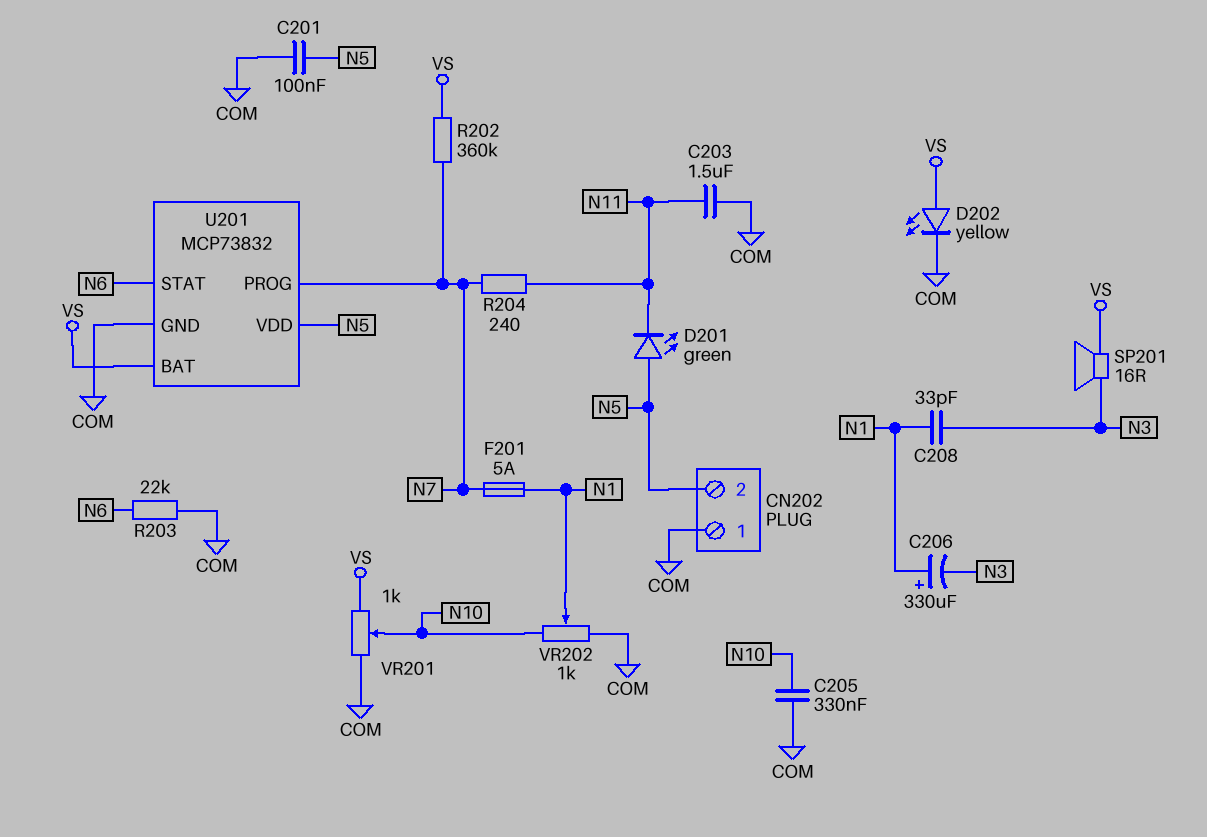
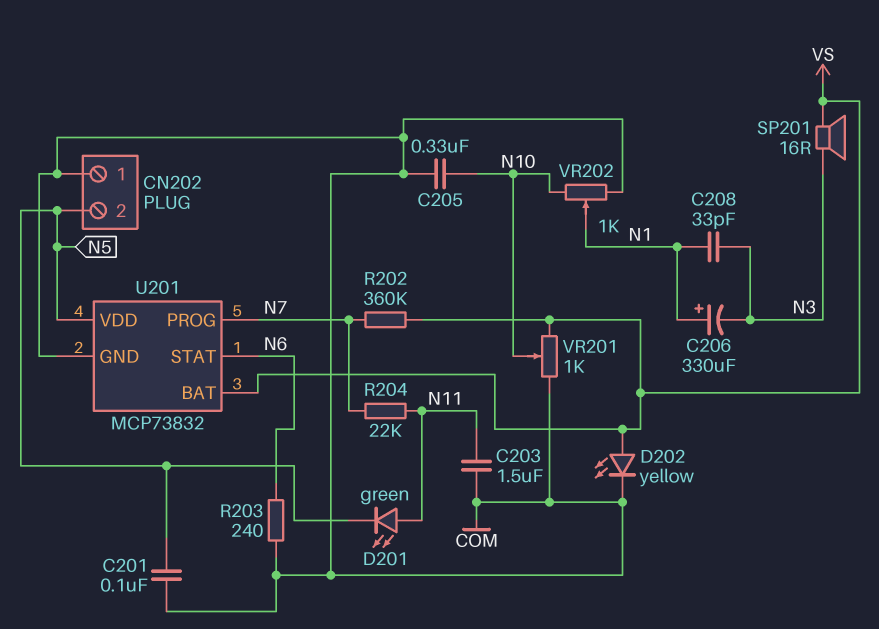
D201: LED green (A N5, K N11) -> LED green (A N11, K N5)
F201: 5A (N1, N7) -> none
R203: 22k (COM, N6) -> 240 (COM, N6)
R204: 240 (N7, N11) -> 22k (N7, N11)

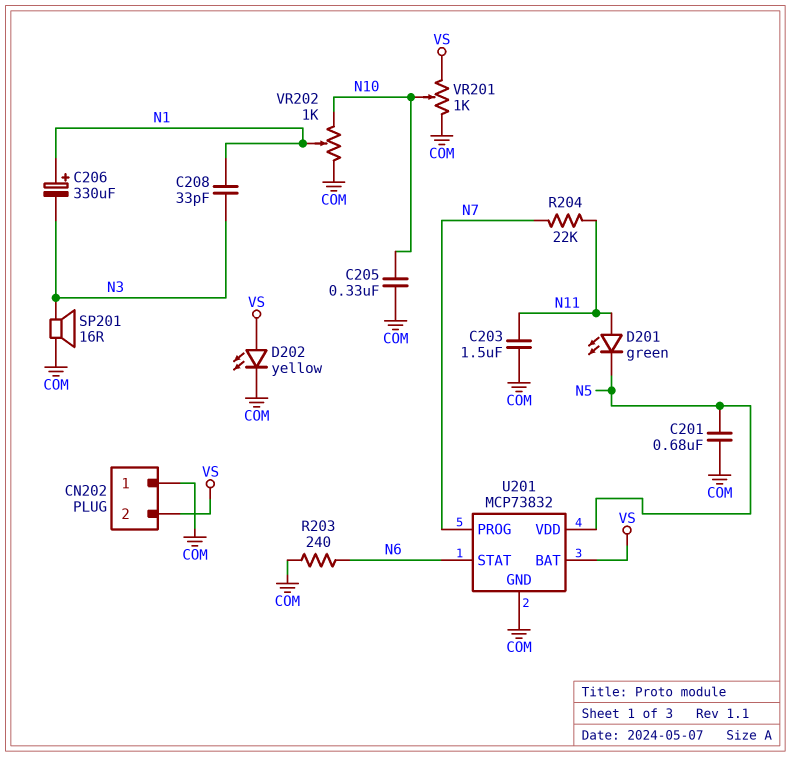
C201: 100nF (COM, N5) -> 680nF (COM, N5)
CN202 pin 2: N5 -> VS
R202: 360k (N7, VS) -> none
SP201: speaker 16R (N3, VS) -> speaker 16R (COM, N3)

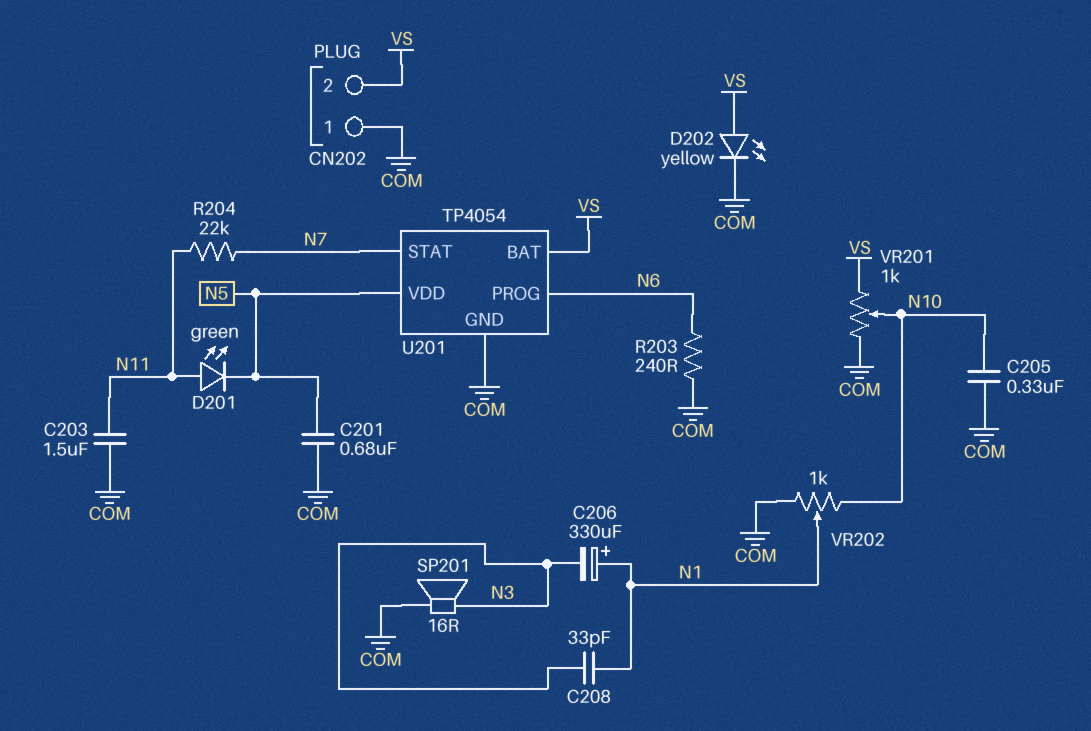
U201: MCP73832 -> TP4054
U201 pin PROG: N7 -> N6
U201 pin STAT: N6 -> N7

